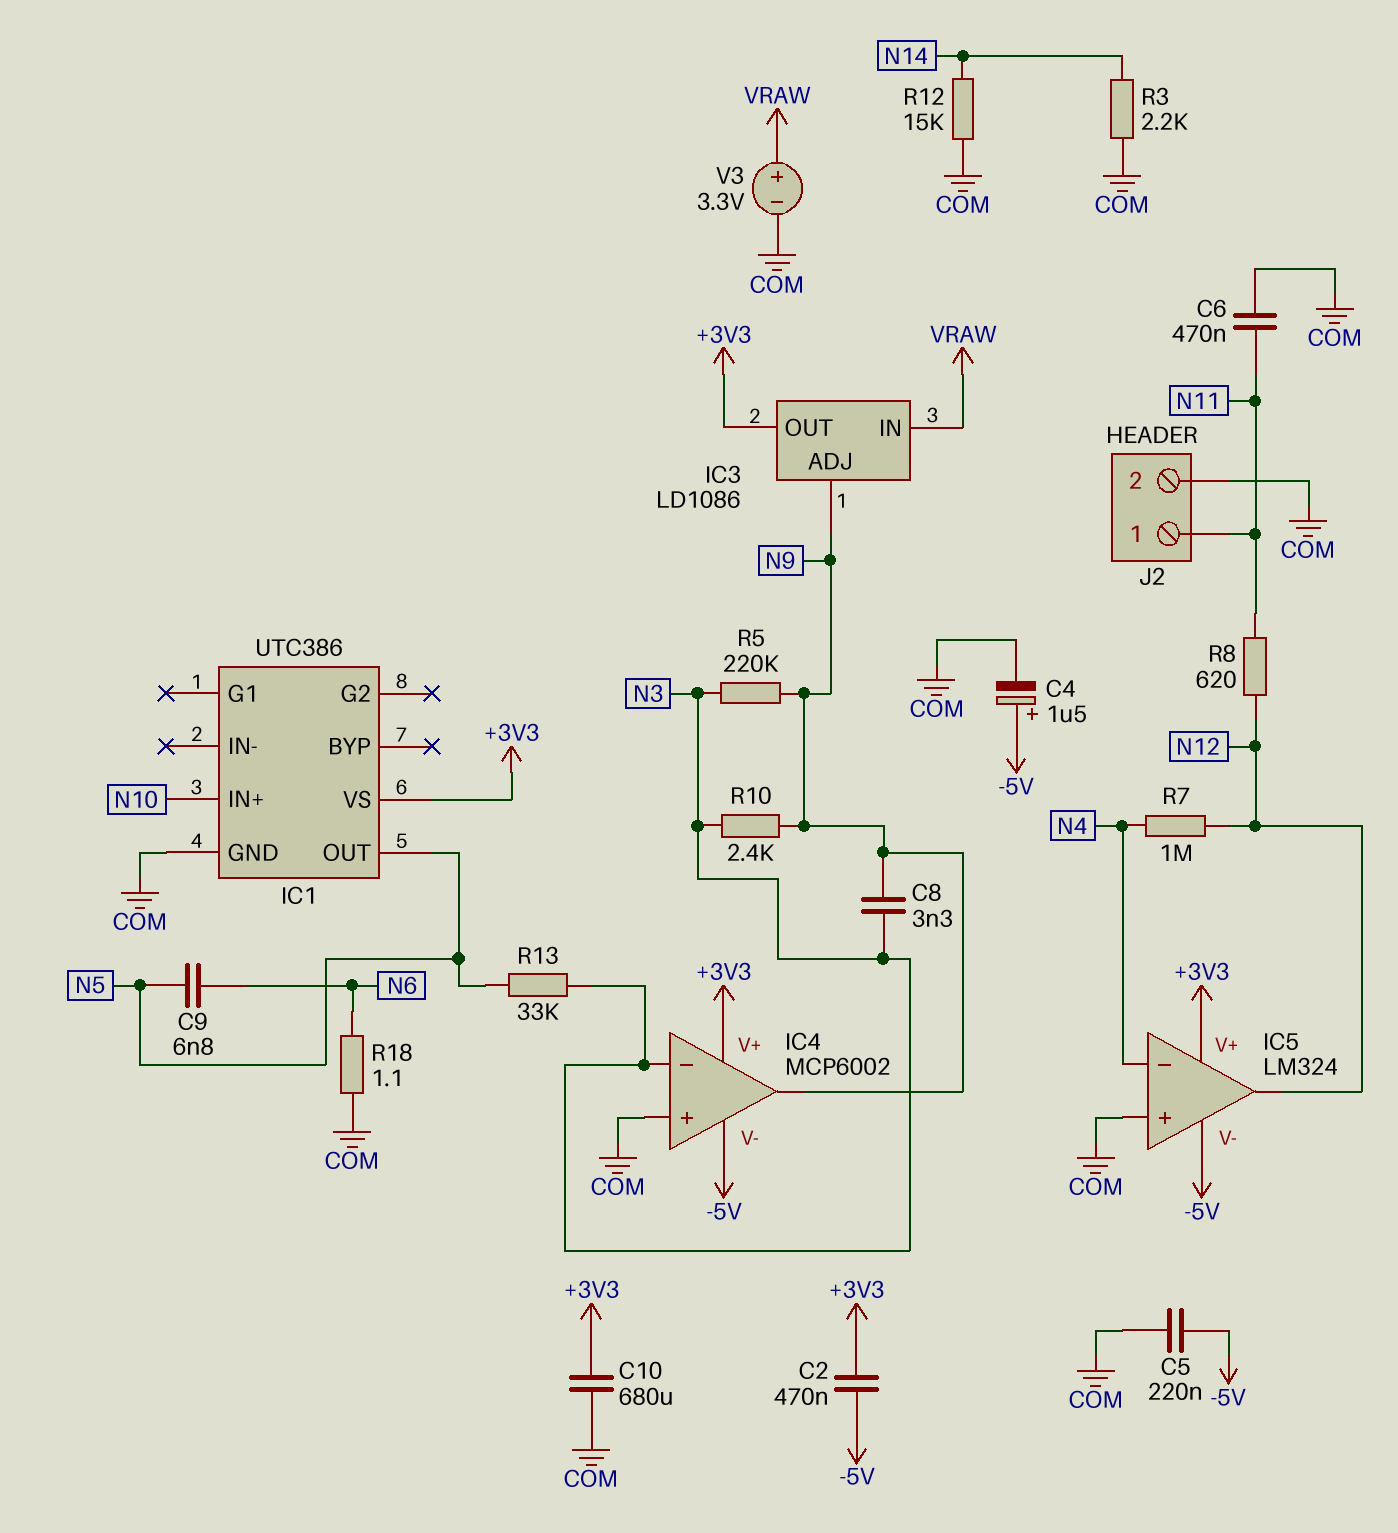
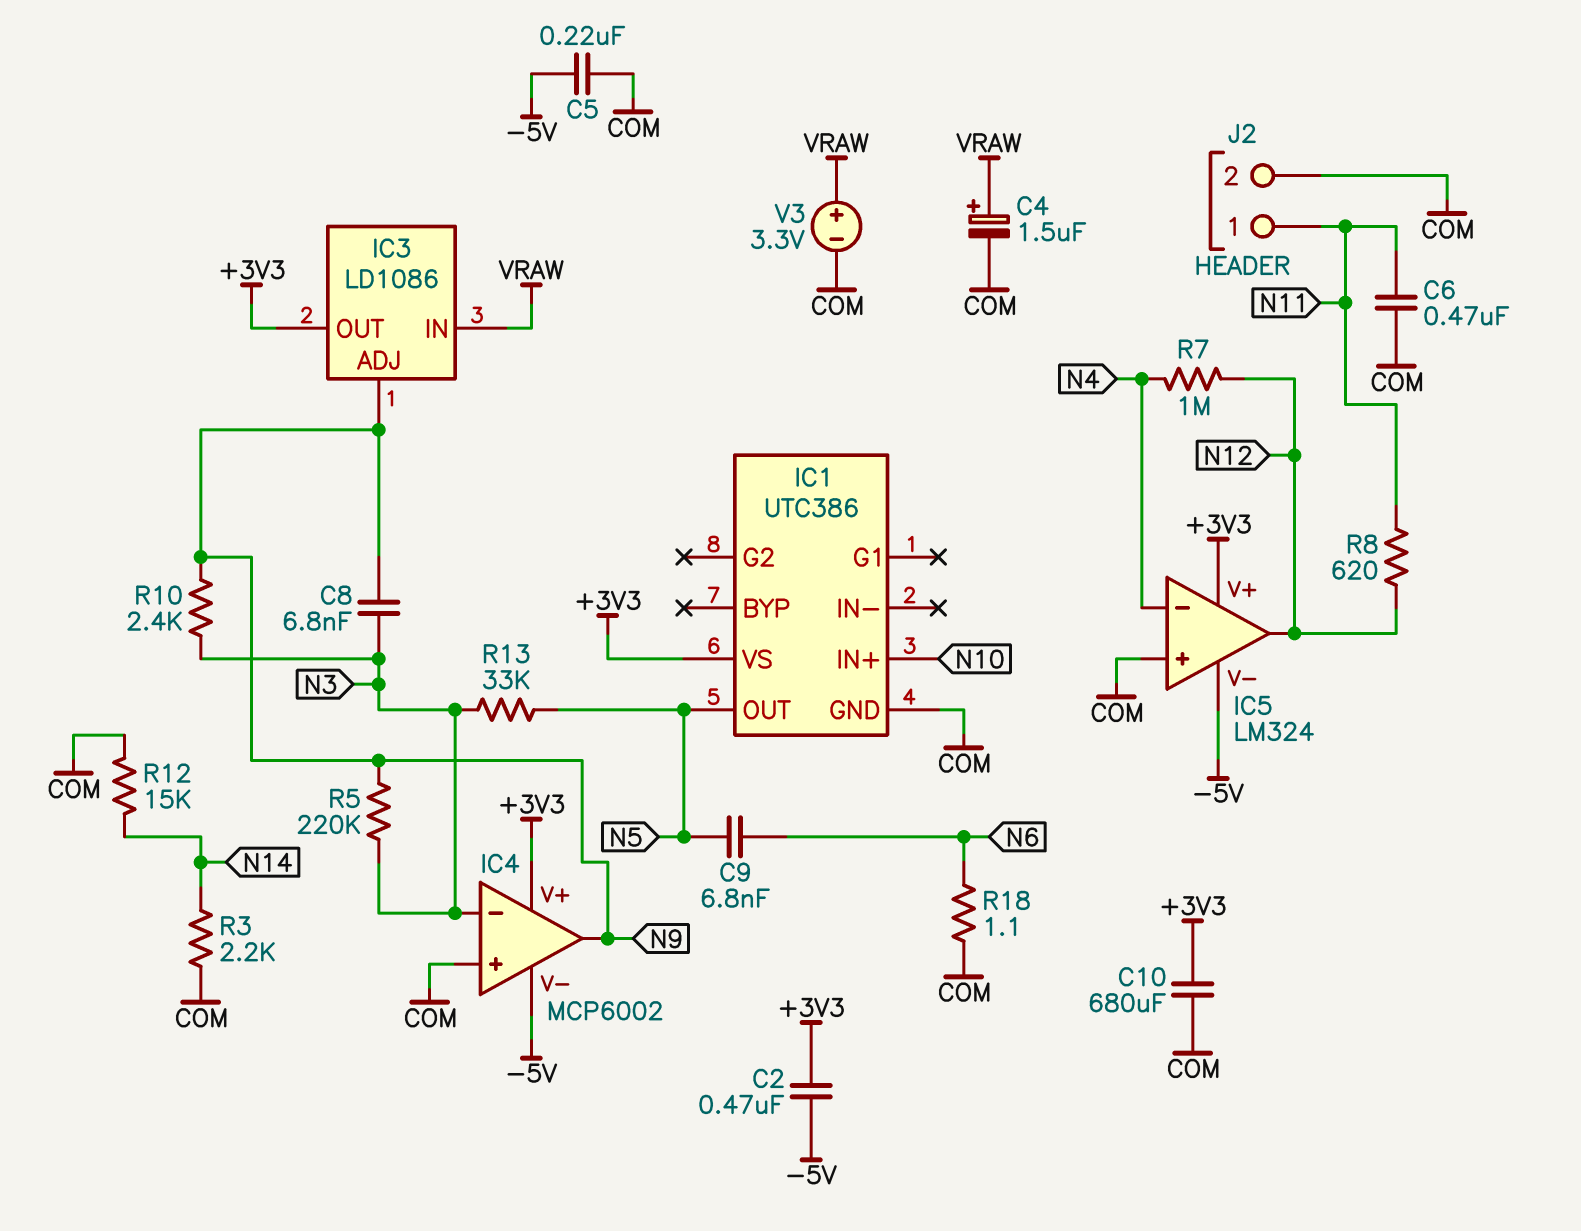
C4: 1.5uF (plus -5V, minus COM) -> 1.5uF (plus VRAW, minus COM)
C8: 3.3nF (N3, N9) -> 6.8nF (N3, N9)

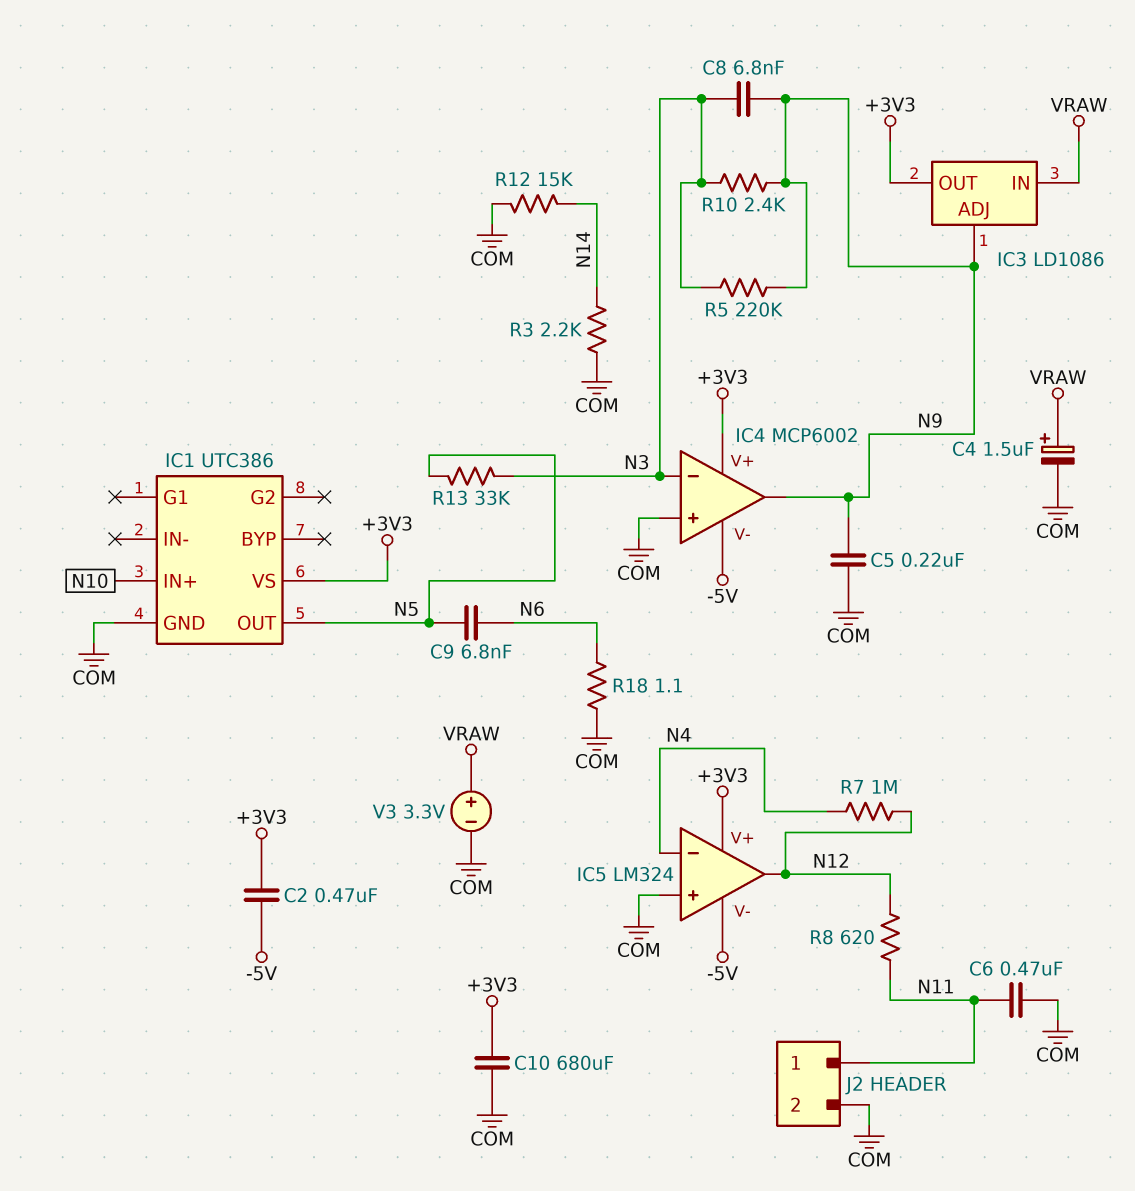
C5: 220nF (-5V, COM) -> 220nF (COM, N9)

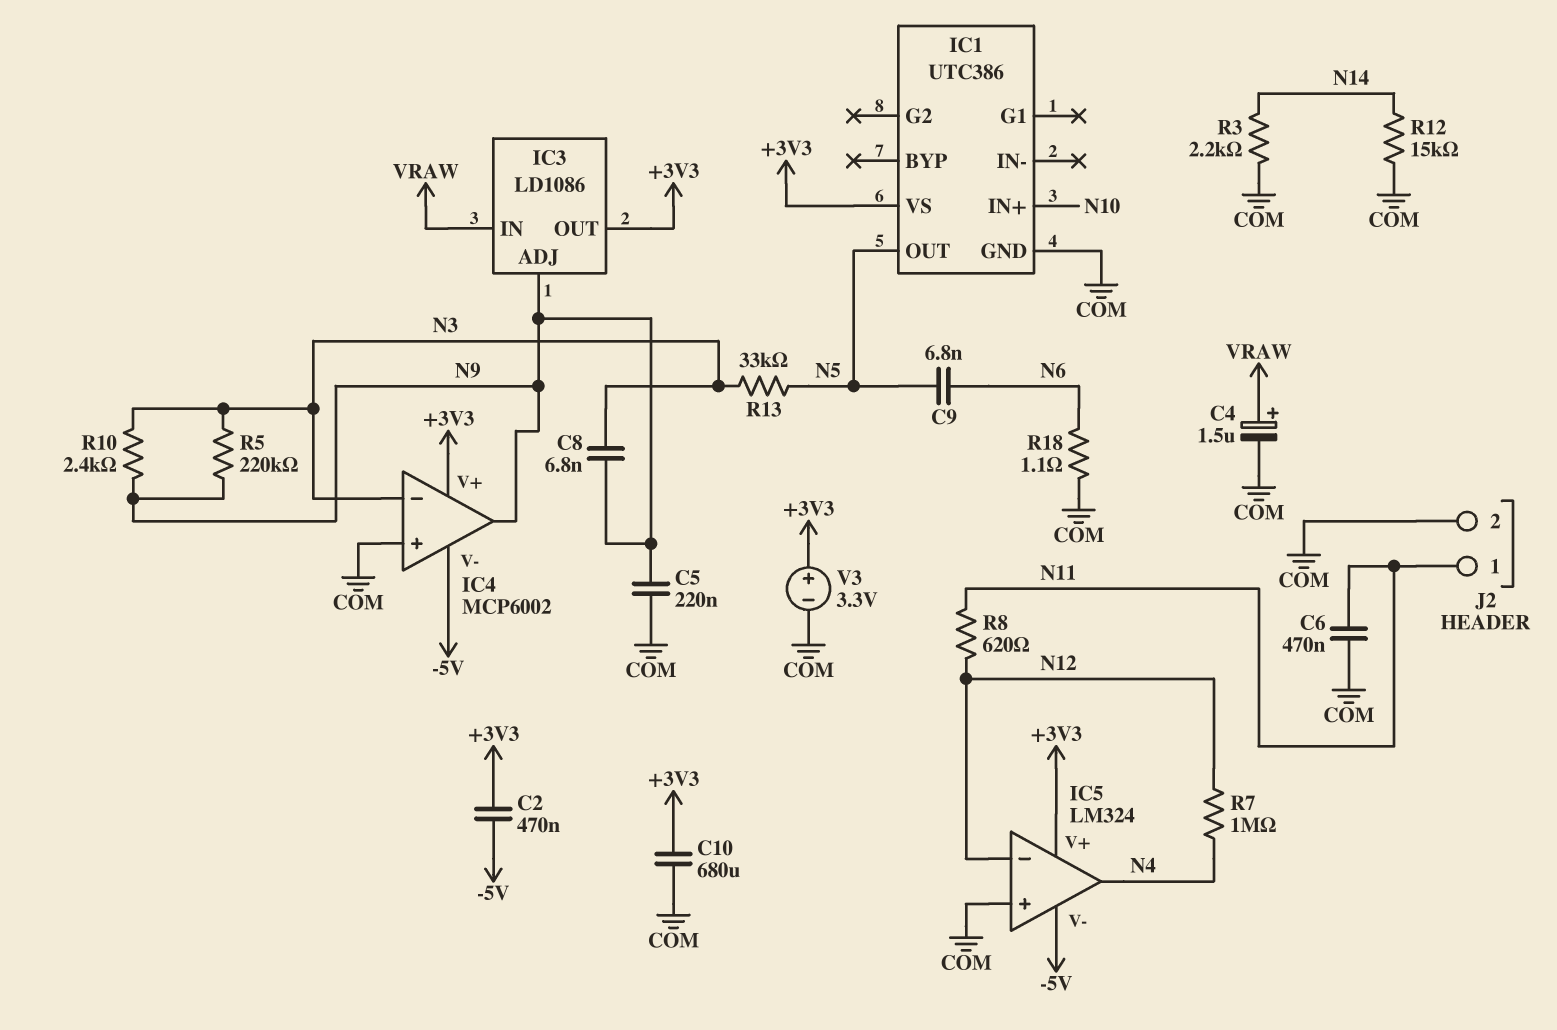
IC5 pin in-: N4 -> N12
IC5 pin out: N12 -> N4
V3: 3.3V (plus VRAW, minus COM) -> 3.3V (plus +3V3, minus COM)

